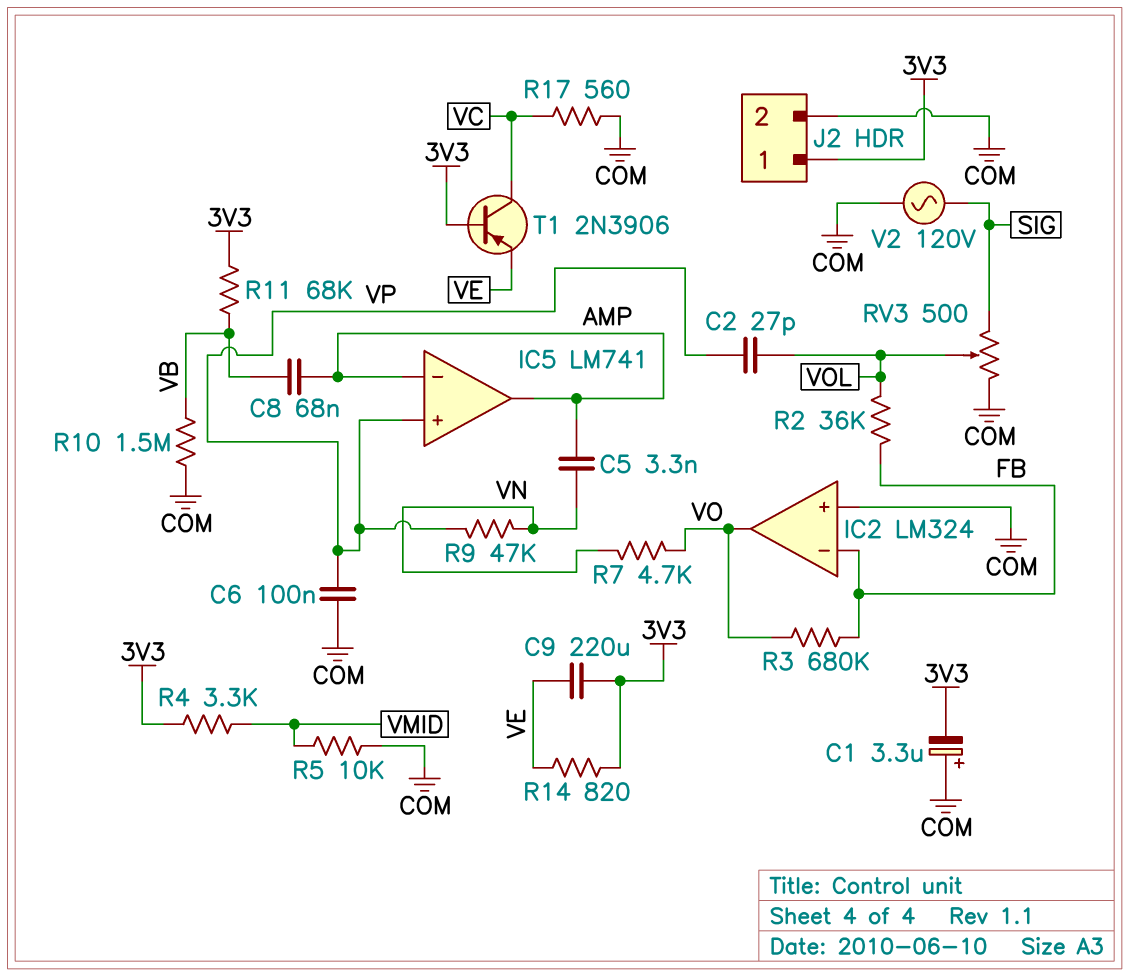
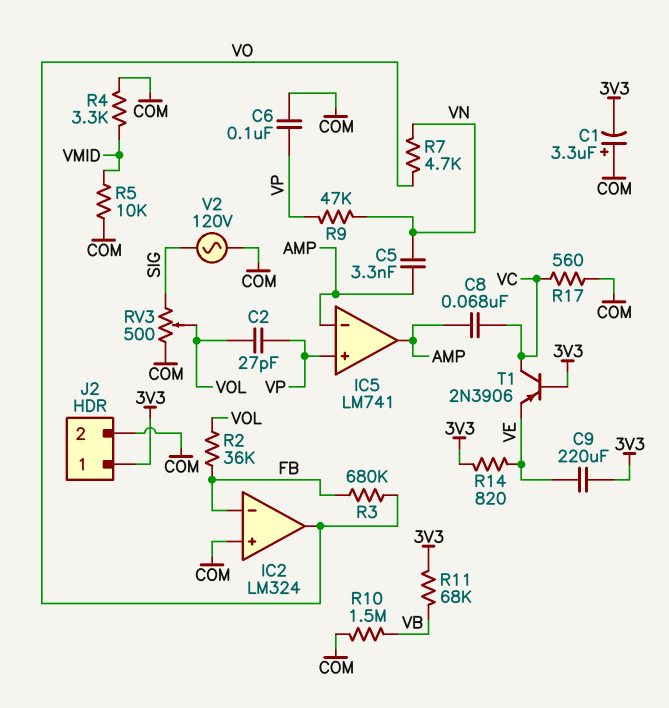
C8: 68nF (AMP, VB) -> 68nF (AMP, VC)
R4: 3.3k (3V3, VMID) -> 3.3k (COM, VMID)

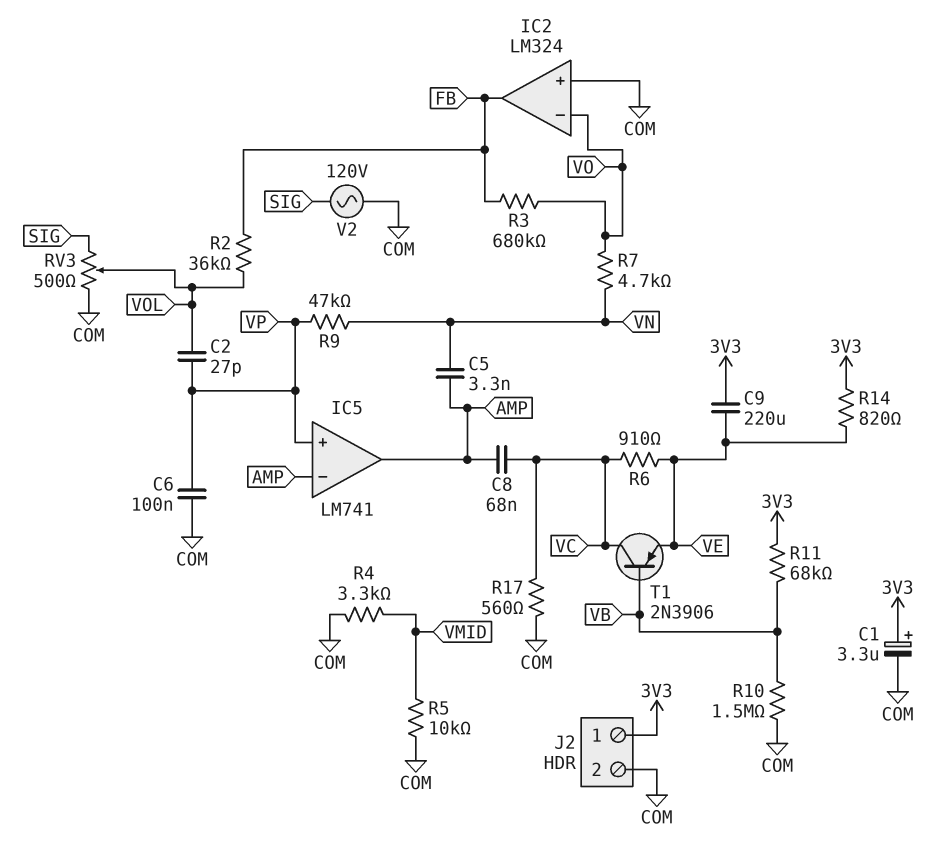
C1: 3.3uF (plus COM, minus 3V3) -> 3.3uF (plus 3V3, minus COM)
IC2 pin in-: FB -> VO
IC2 pin out: VO -> FB
R6: none -> 910 (VC, VE)
T1: PNP 2N3906 (B 3V3, C VC, E VE) -> PNP 2N3906 (B VB, C VC, E VE)

